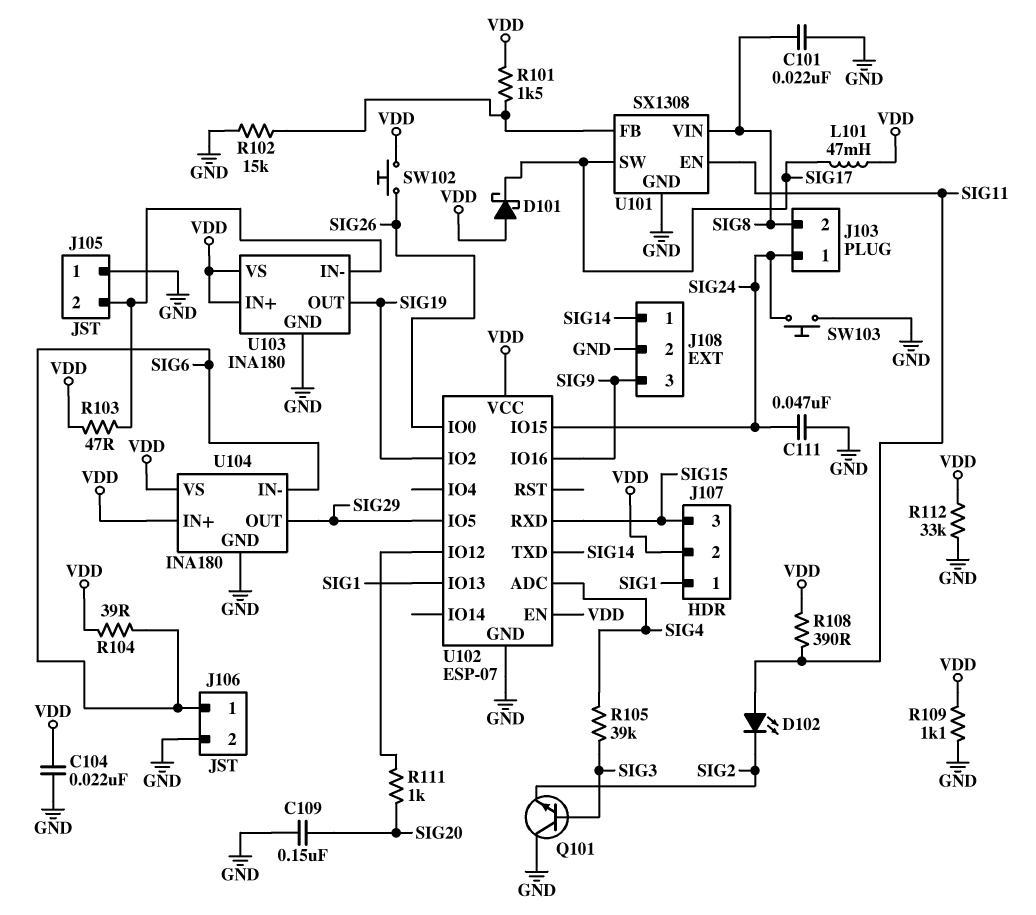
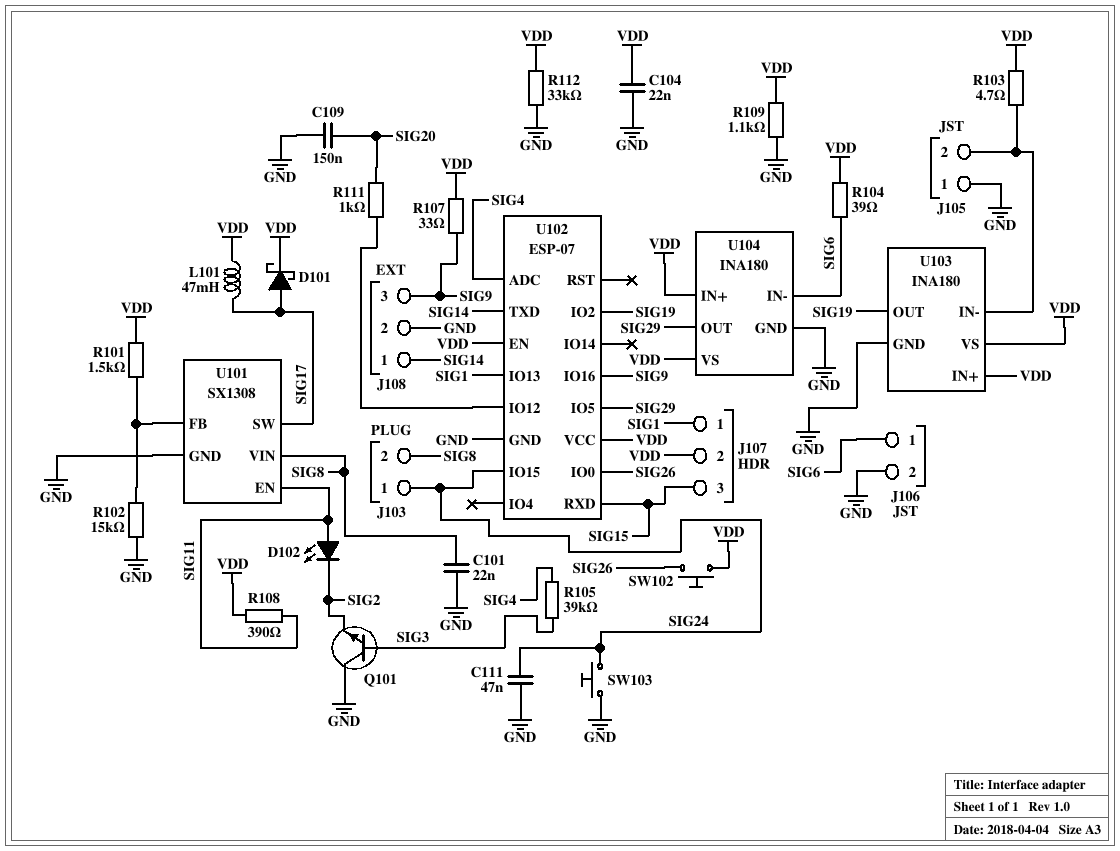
D101: schottky (A VDD, K SIG17) -> schottky (A SIG17, K VDD)
R103: 47 (J105/2, VDD) -> 4.7 (J105/2, VDD)
R107: none -> 33 (SIG9, VDD)

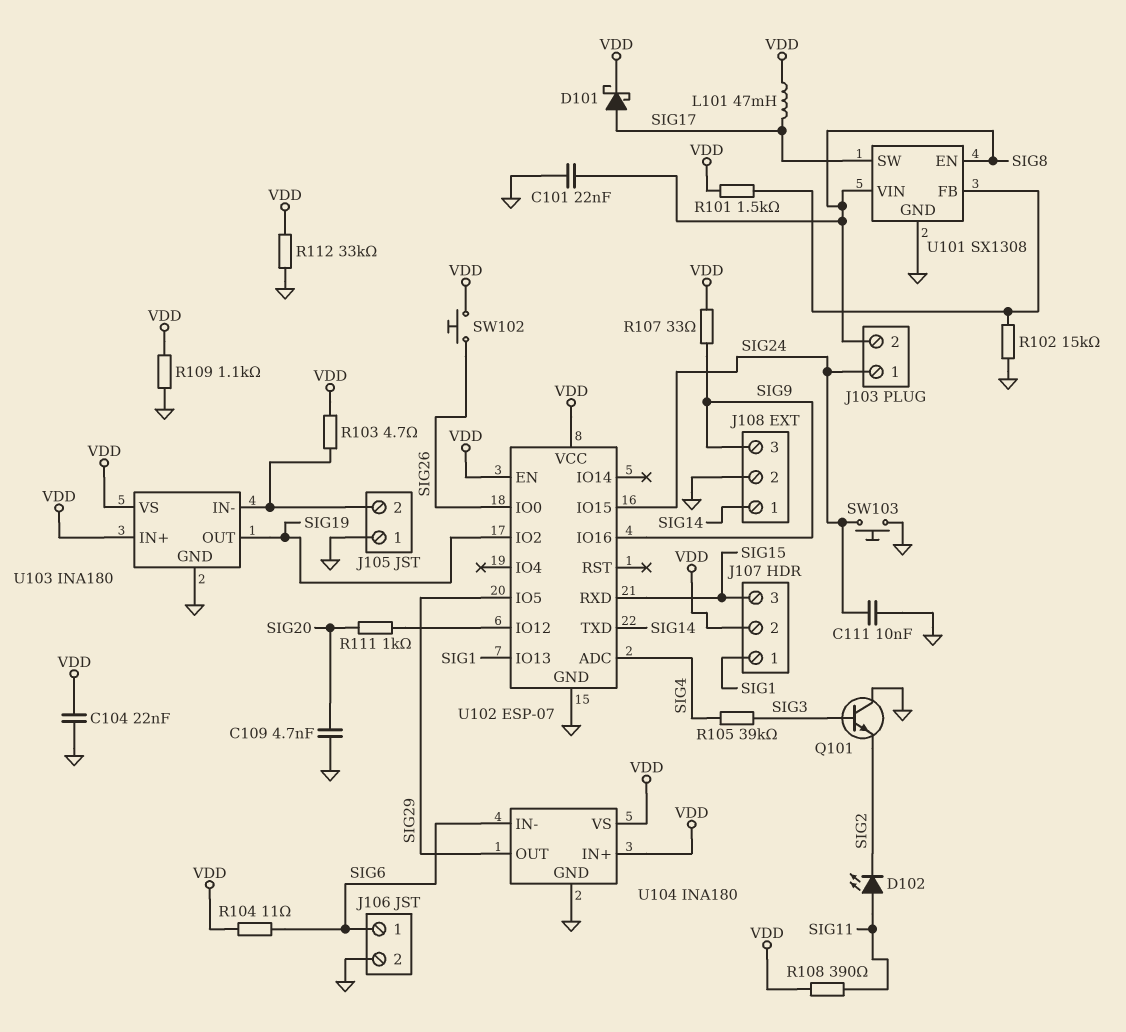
C109: 150nF (GND, SIG20) -> 4.7nF (GND, SIG20)
C111: 47nF (GND, SIG24) -> 10nF (GND, SIG24)
R104: 39 (SIG6, VDD) -> 11 (SIG6, VDD)
U101 pin EN: SIG11 -> SIG8

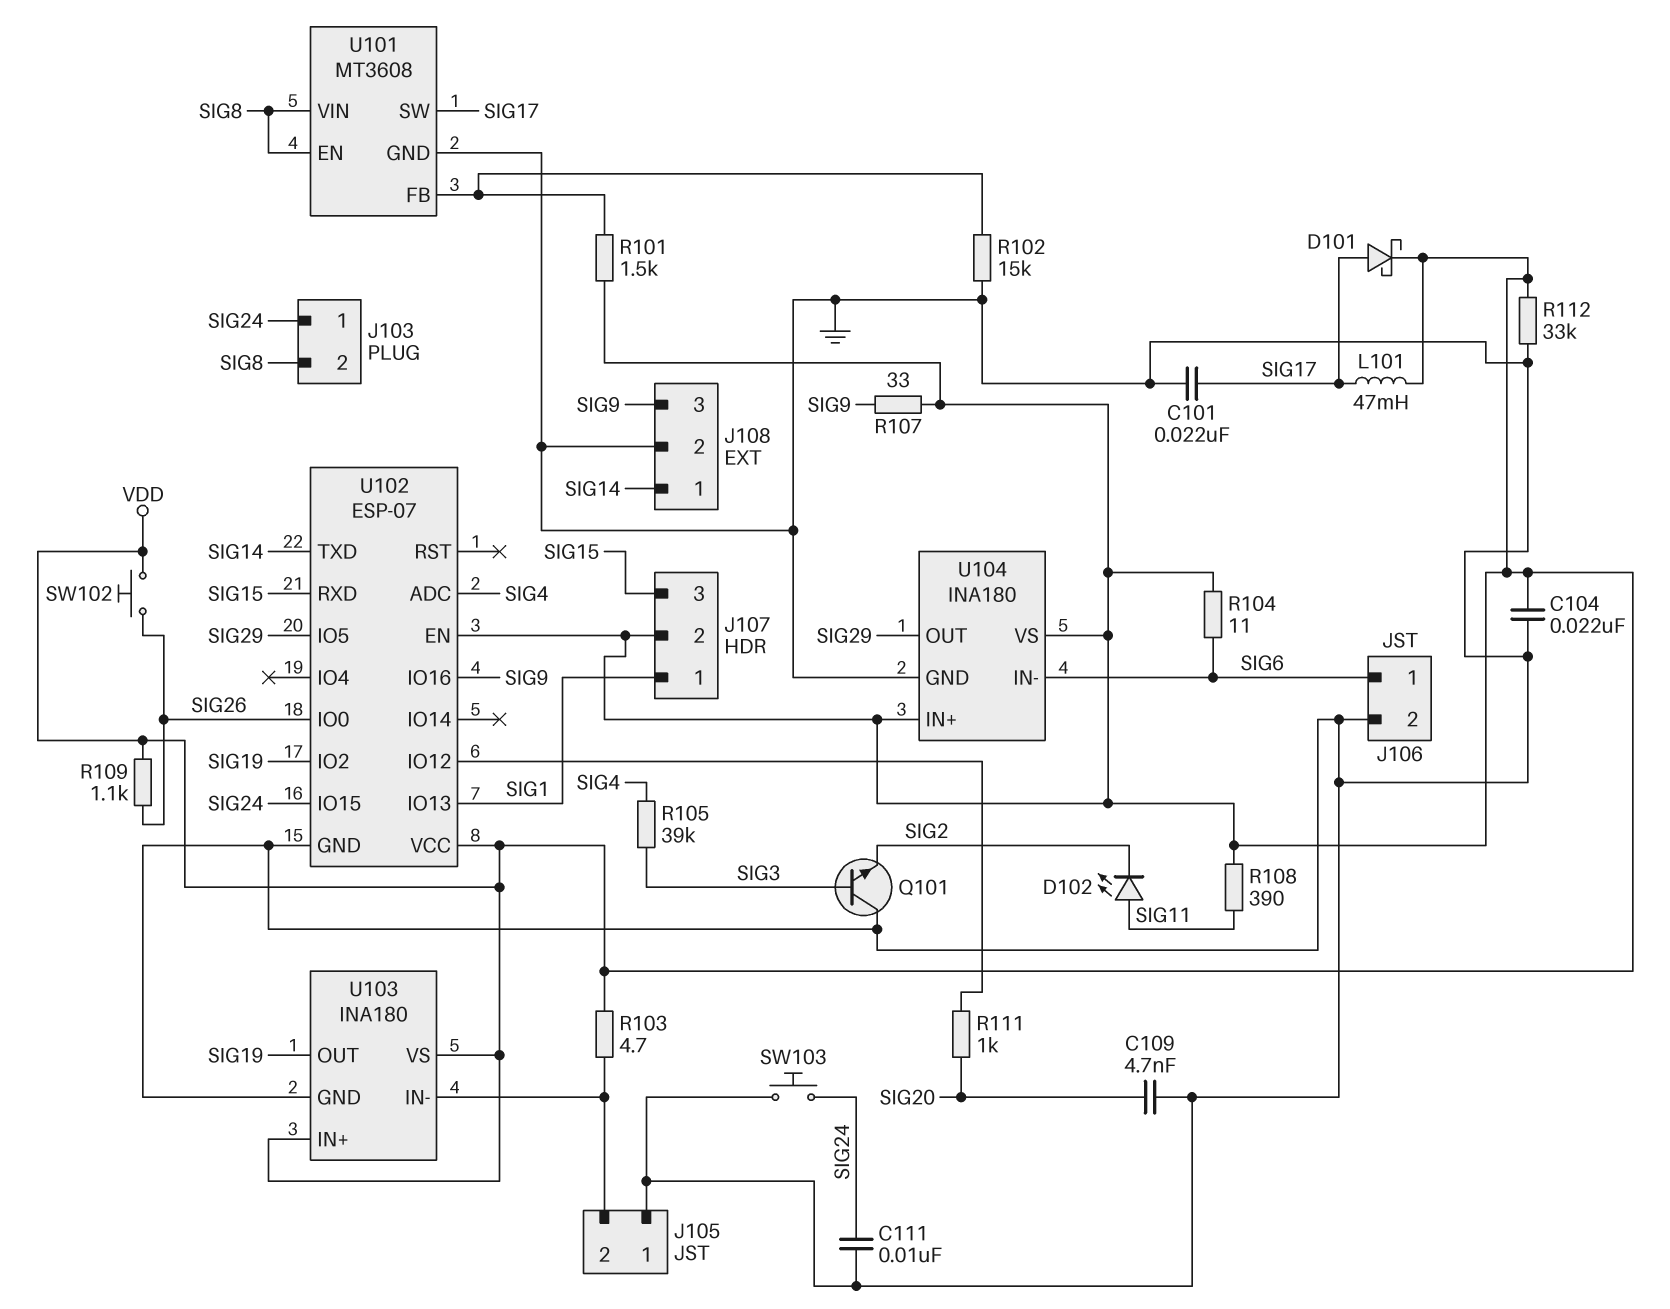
C101: 22nF (GND, SIG8) -> 22nF (GND, SIG17)
R109: 1.1k (GND, VDD) -> 1.1k (SIG26, VDD)
U101: SX1308 -> MT3608

